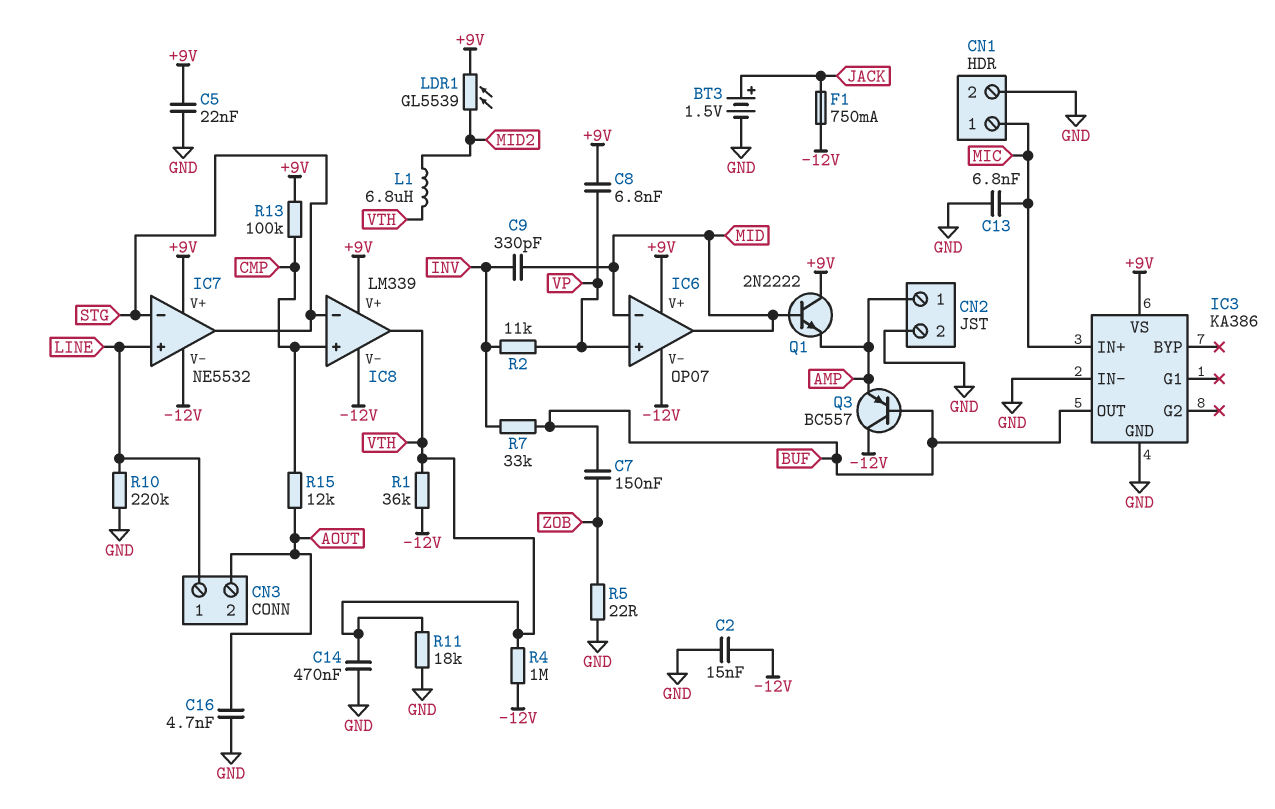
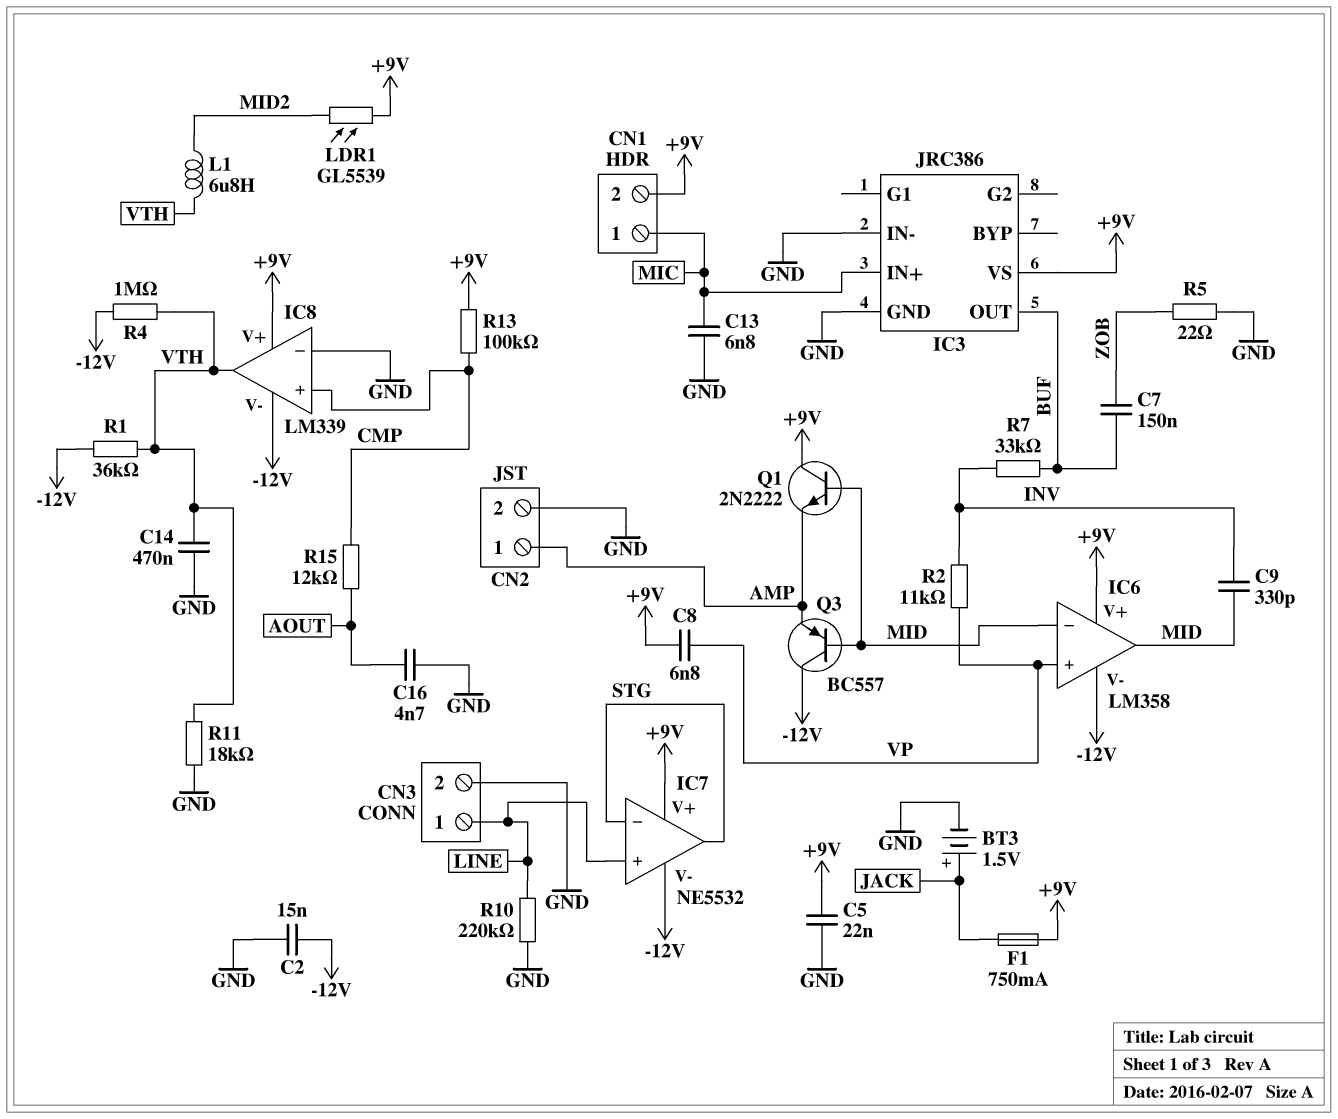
CN1 pin 2: GND -> +9V
CN3 pin 2: AOUT -> GND
F1: 750mA (-12V, JACK) -> 750mA (+9V, JACK)
IC3: KA386 -> JRC386
IC6: OP07 -> LM358
IC8 pin in-: STG -> GND
Q3: PNP BC557 (B BUF, C -12V, E AMP) -> PNP BC557 (B MID, C -12V, E AMP)

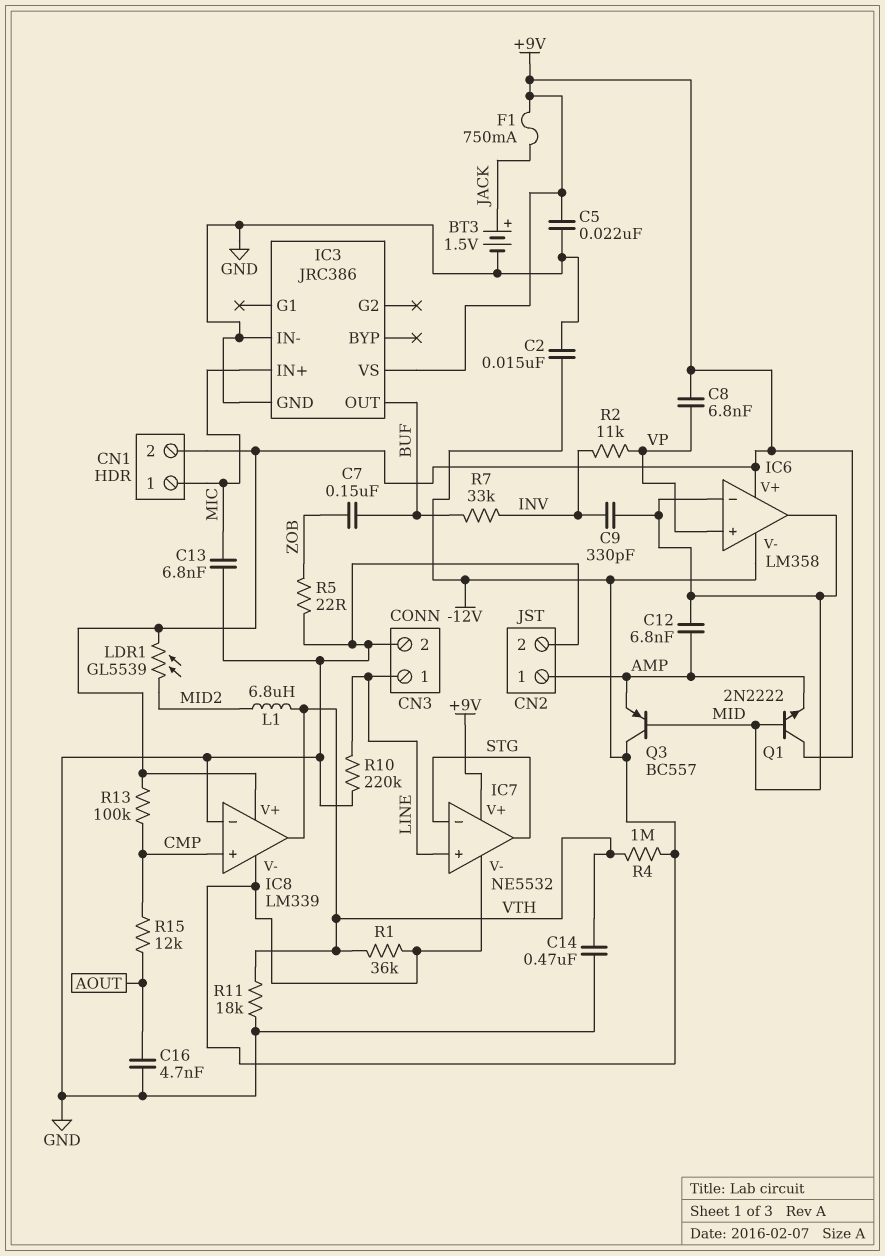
C12: none -> 6.8nF (AMP, MID)

